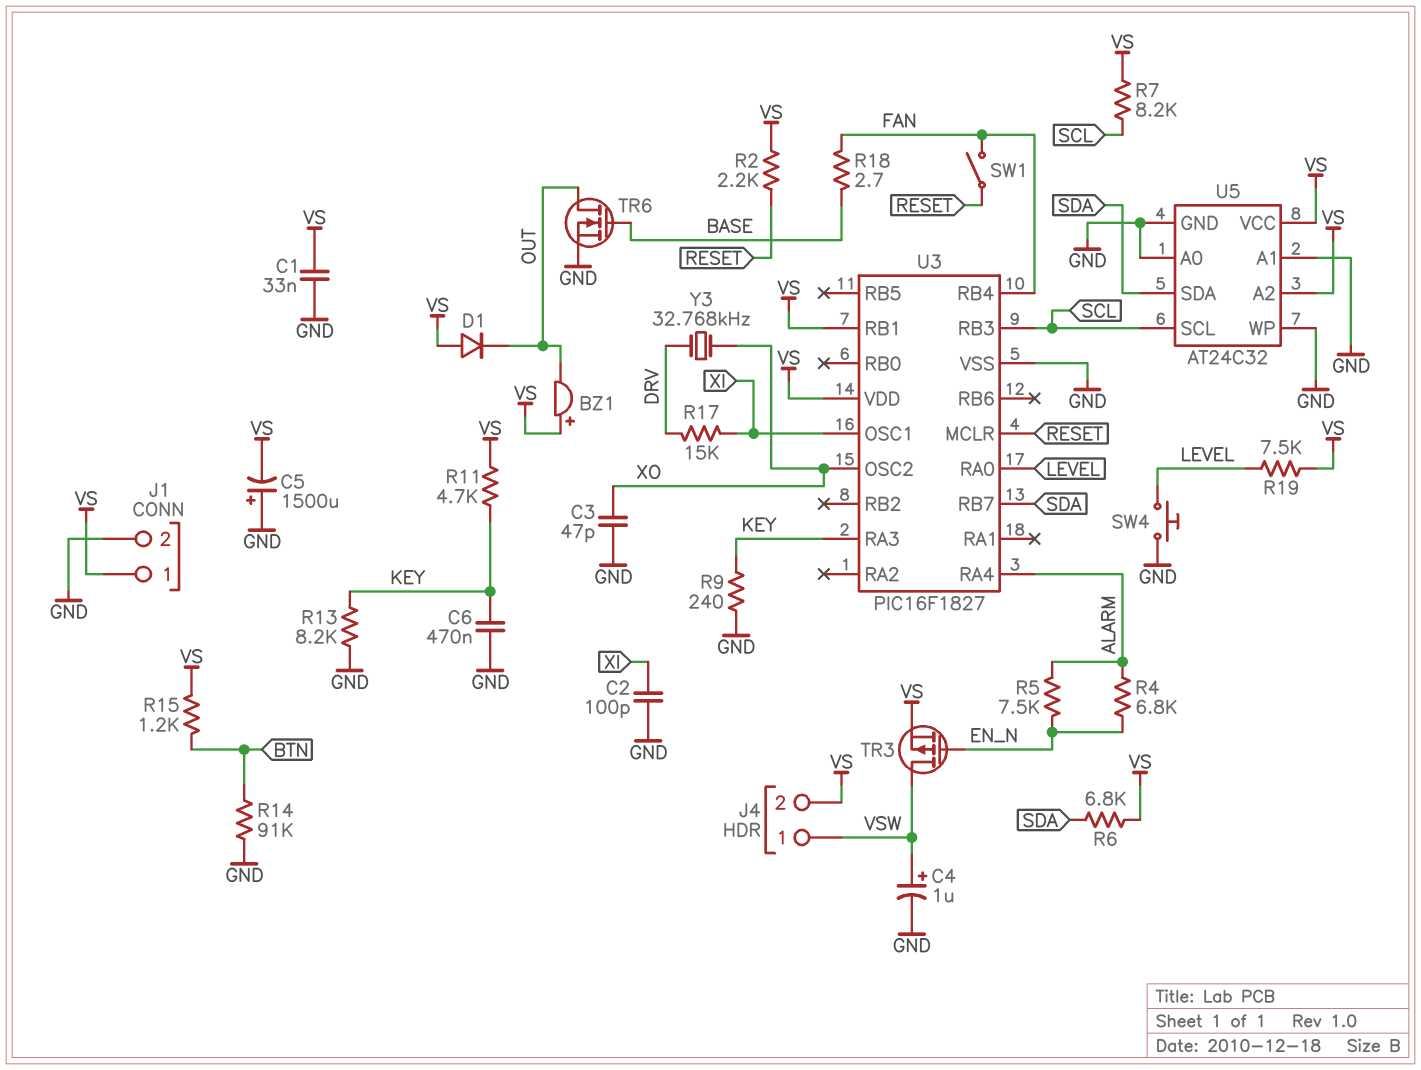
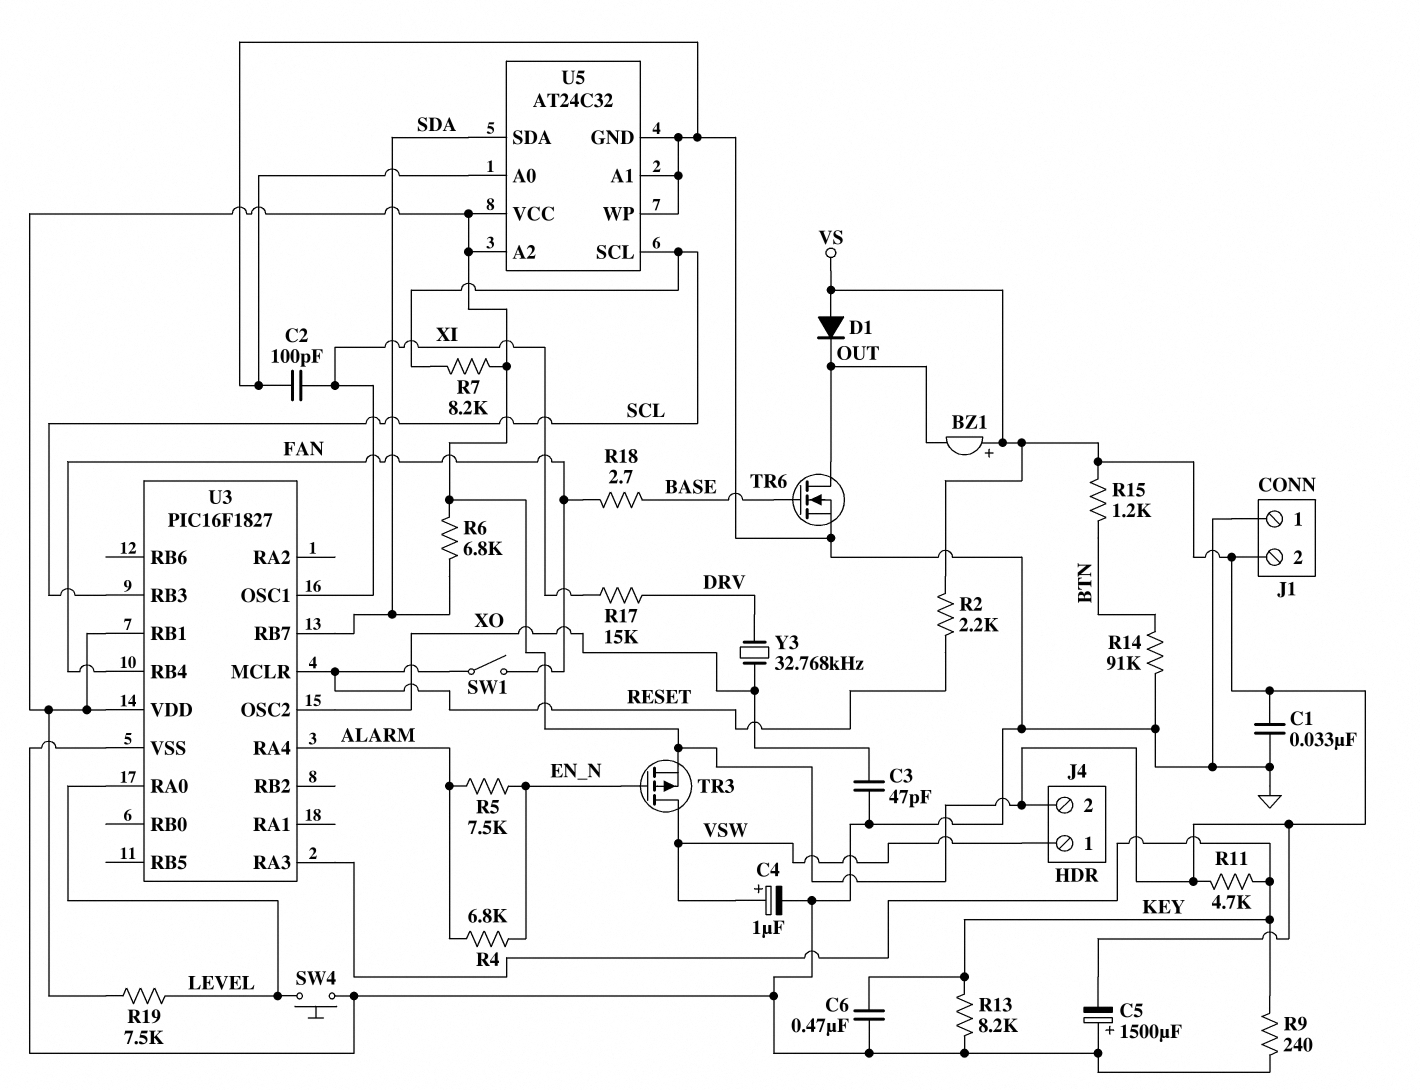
J1 pin 1: VS -> GND
J1 pin 2: GND -> VS

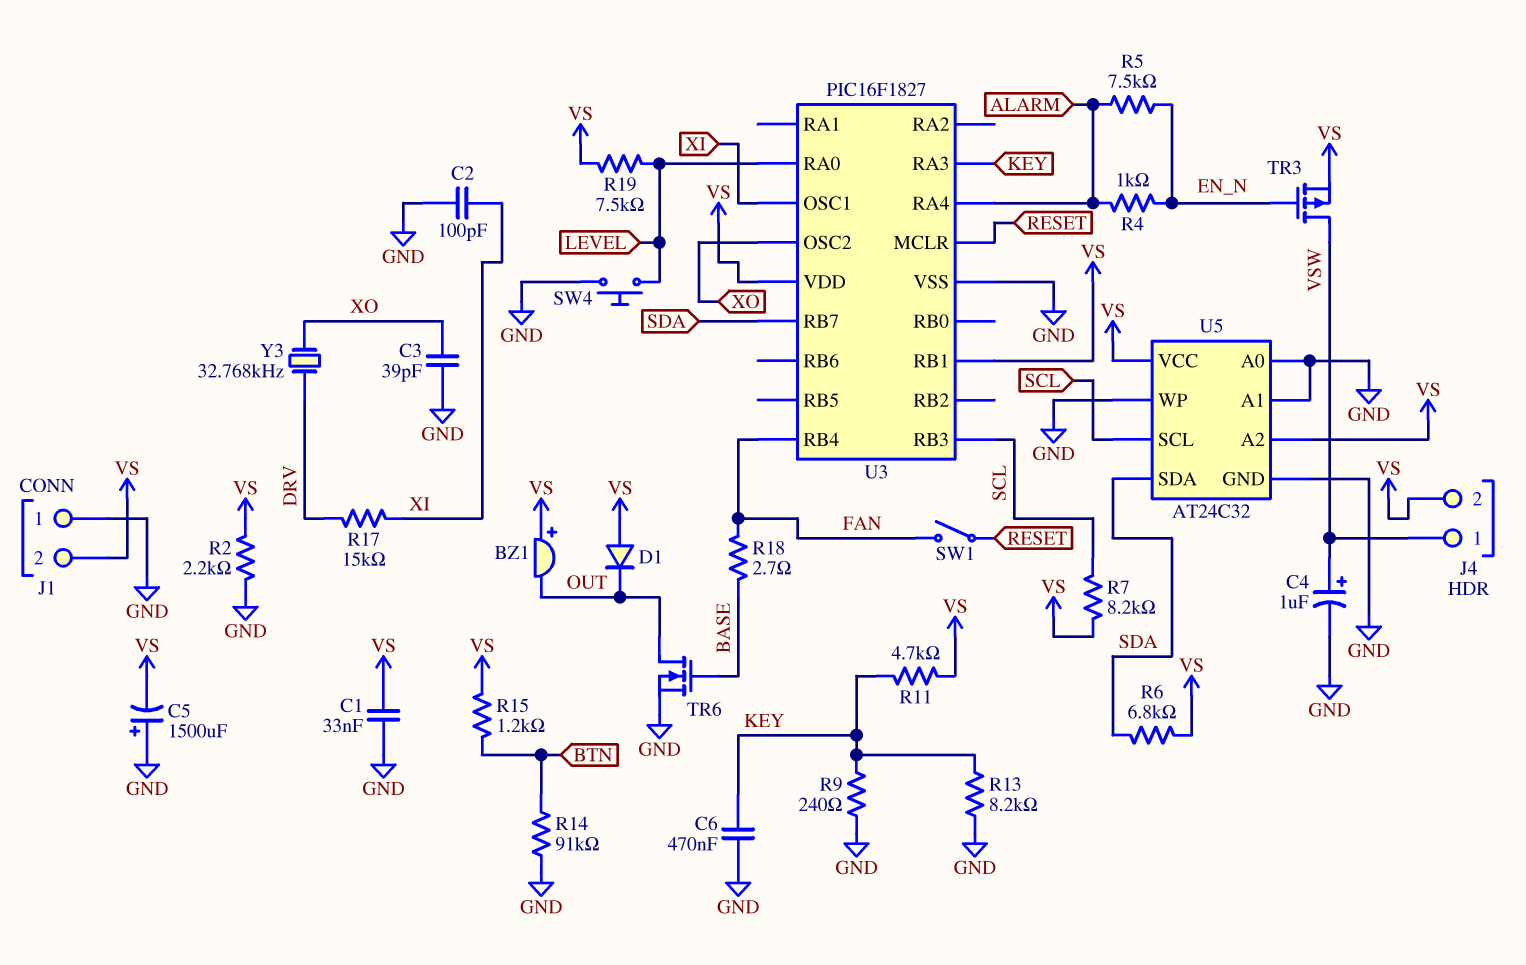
C3: 47pF (GND, XO) -> 39pF (GND, XO)
R2: 2.2k (RESET, VS) -> 2.2k (GND, VS)
R4: 6.8k (ALARM, EN_N) -> 1k (ALARM, EN_N)

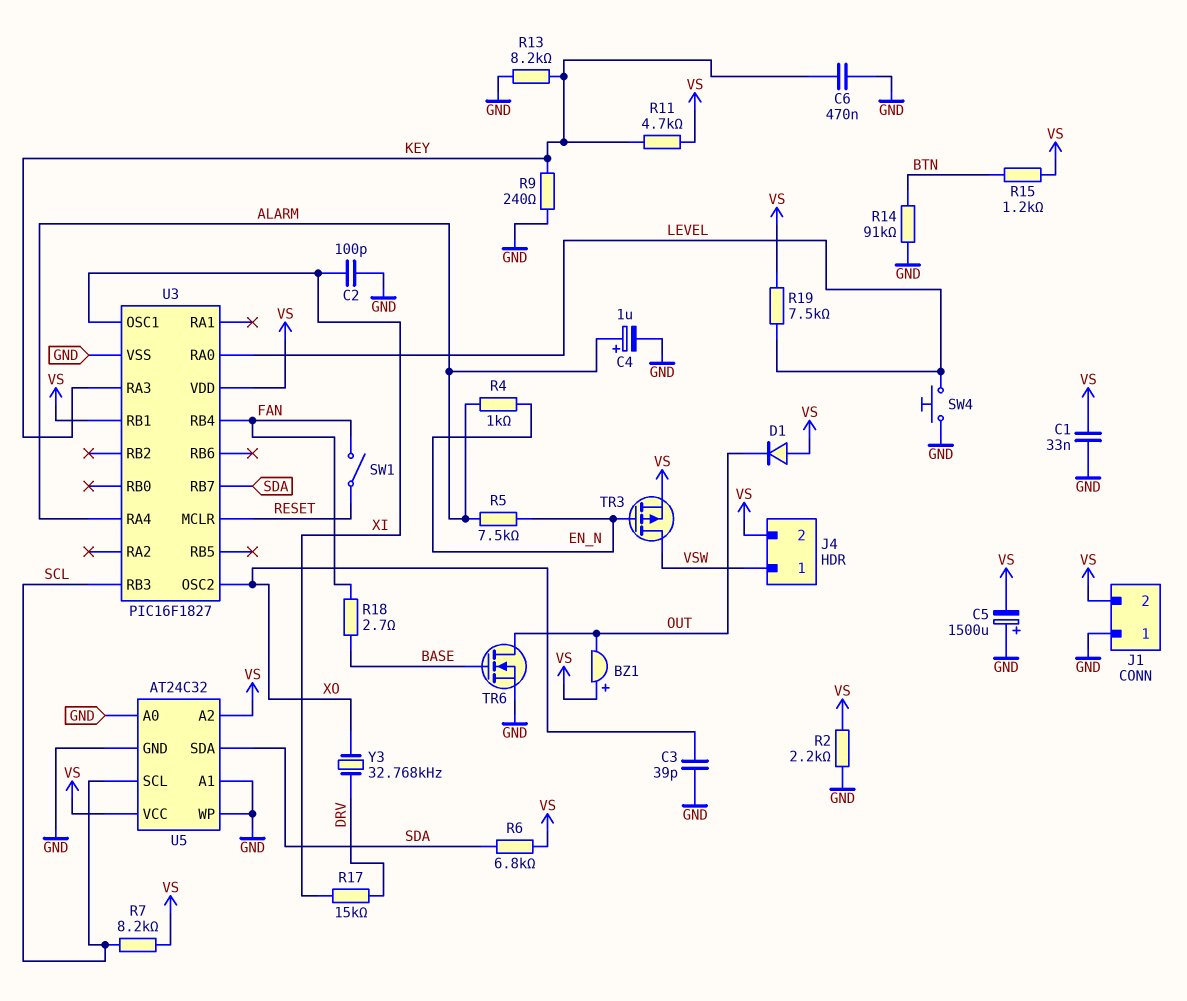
C4: 1uF (plus VSW, minus GND) -> 1uF (plus ALARM, minus GND)

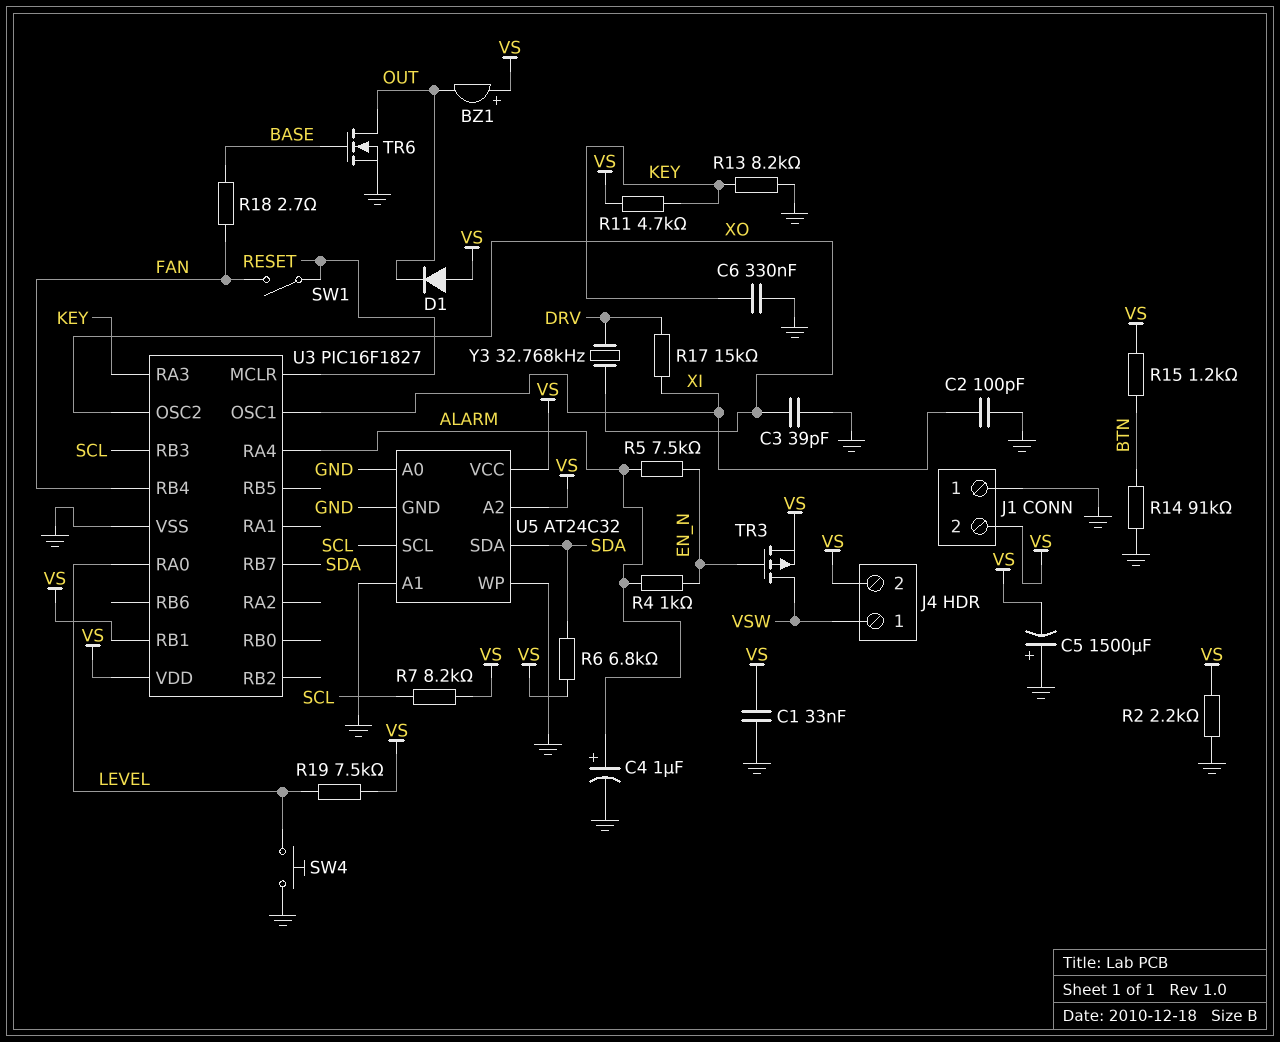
C6: 470nF (GND, KEY) -> 330nF (GND, KEY)
R9: 240 (GND, KEY) -> none

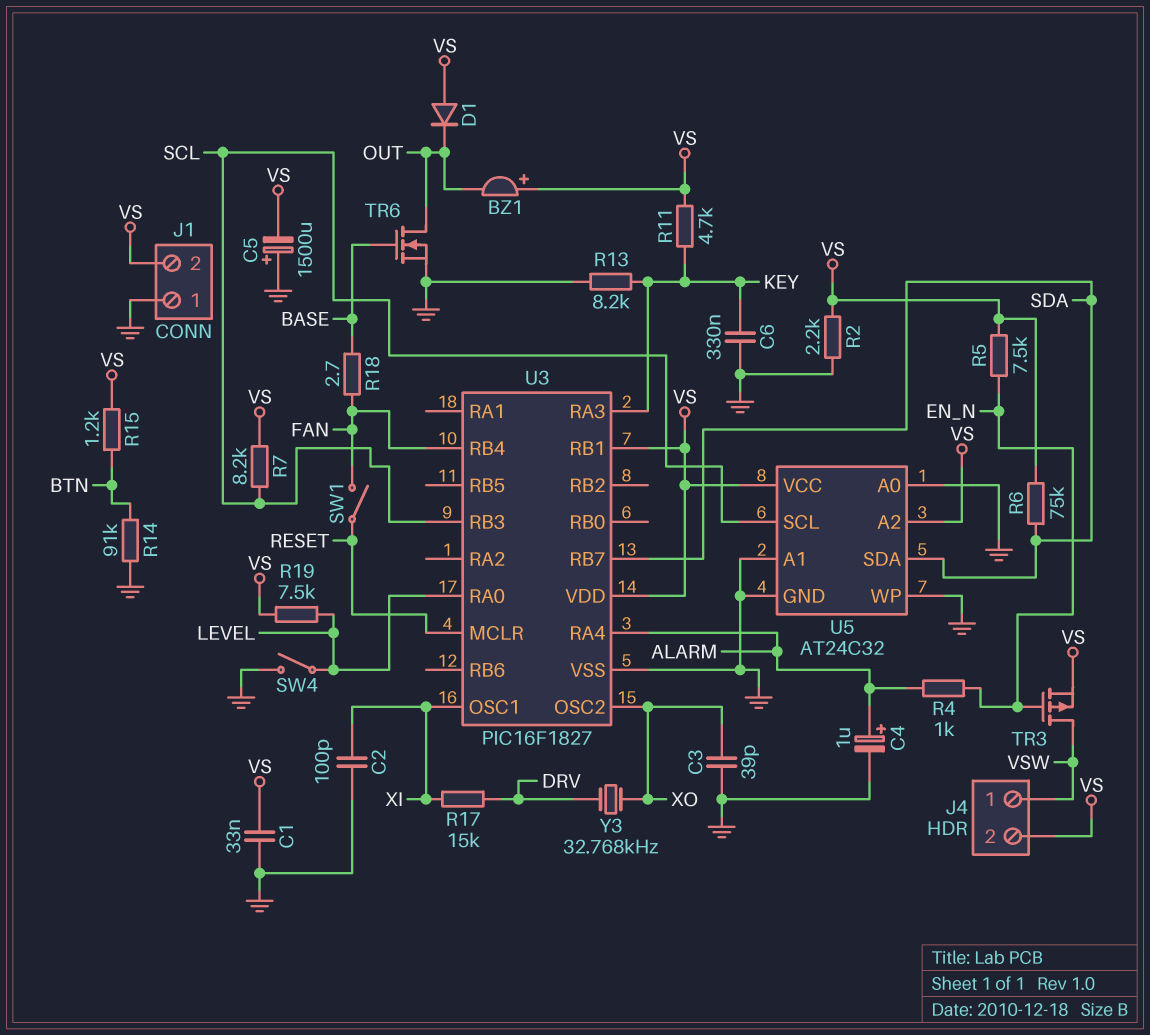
R5: 7.5k (ALARM, EN_N) -> 7.5k (EN_N, VS)
R6: 6.8k (SDA, VS) -> 75k (SDA, VS)
SW4: button (GND, LEVEL) -> switch (GND, LEVEL)

